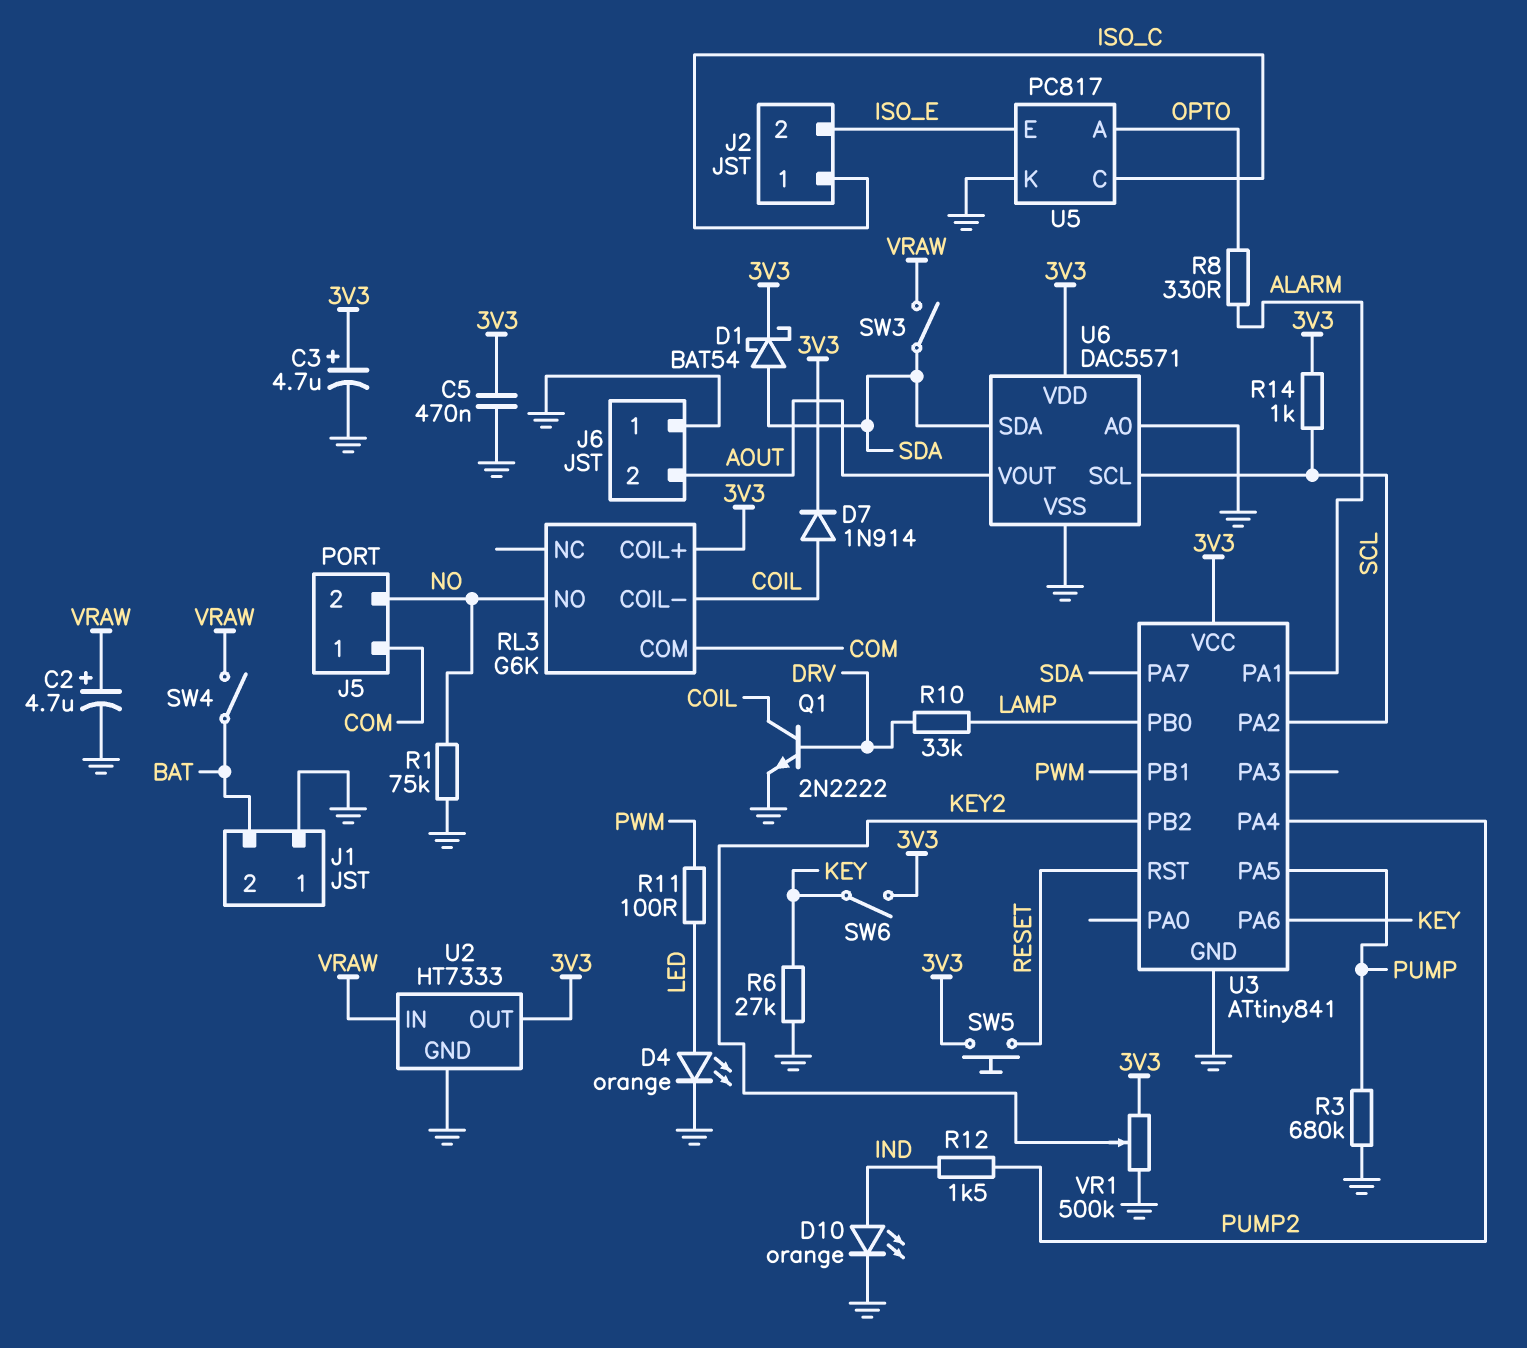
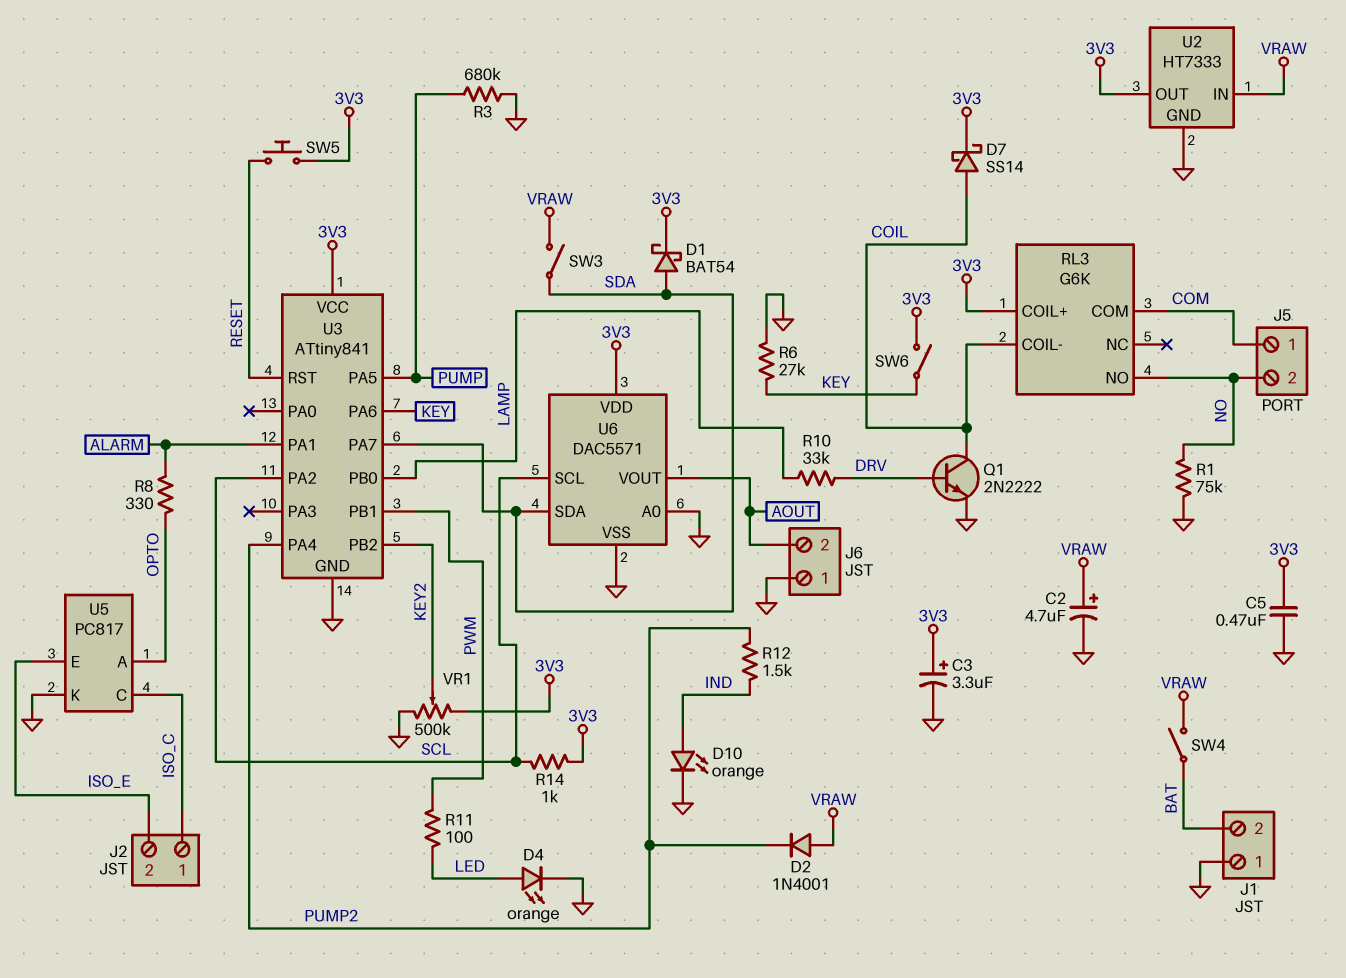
C3: 4.7uF (plus 3V3, minus GND) -> 3.3uF (plus 3V3, minus GND)
D2: none -> diode 1N4001 (A VRAW, K PUMP2)
D7: diode 1N914 (A COIL, K 3V3) -> schottky SS14 (A COIL, K 3V3)

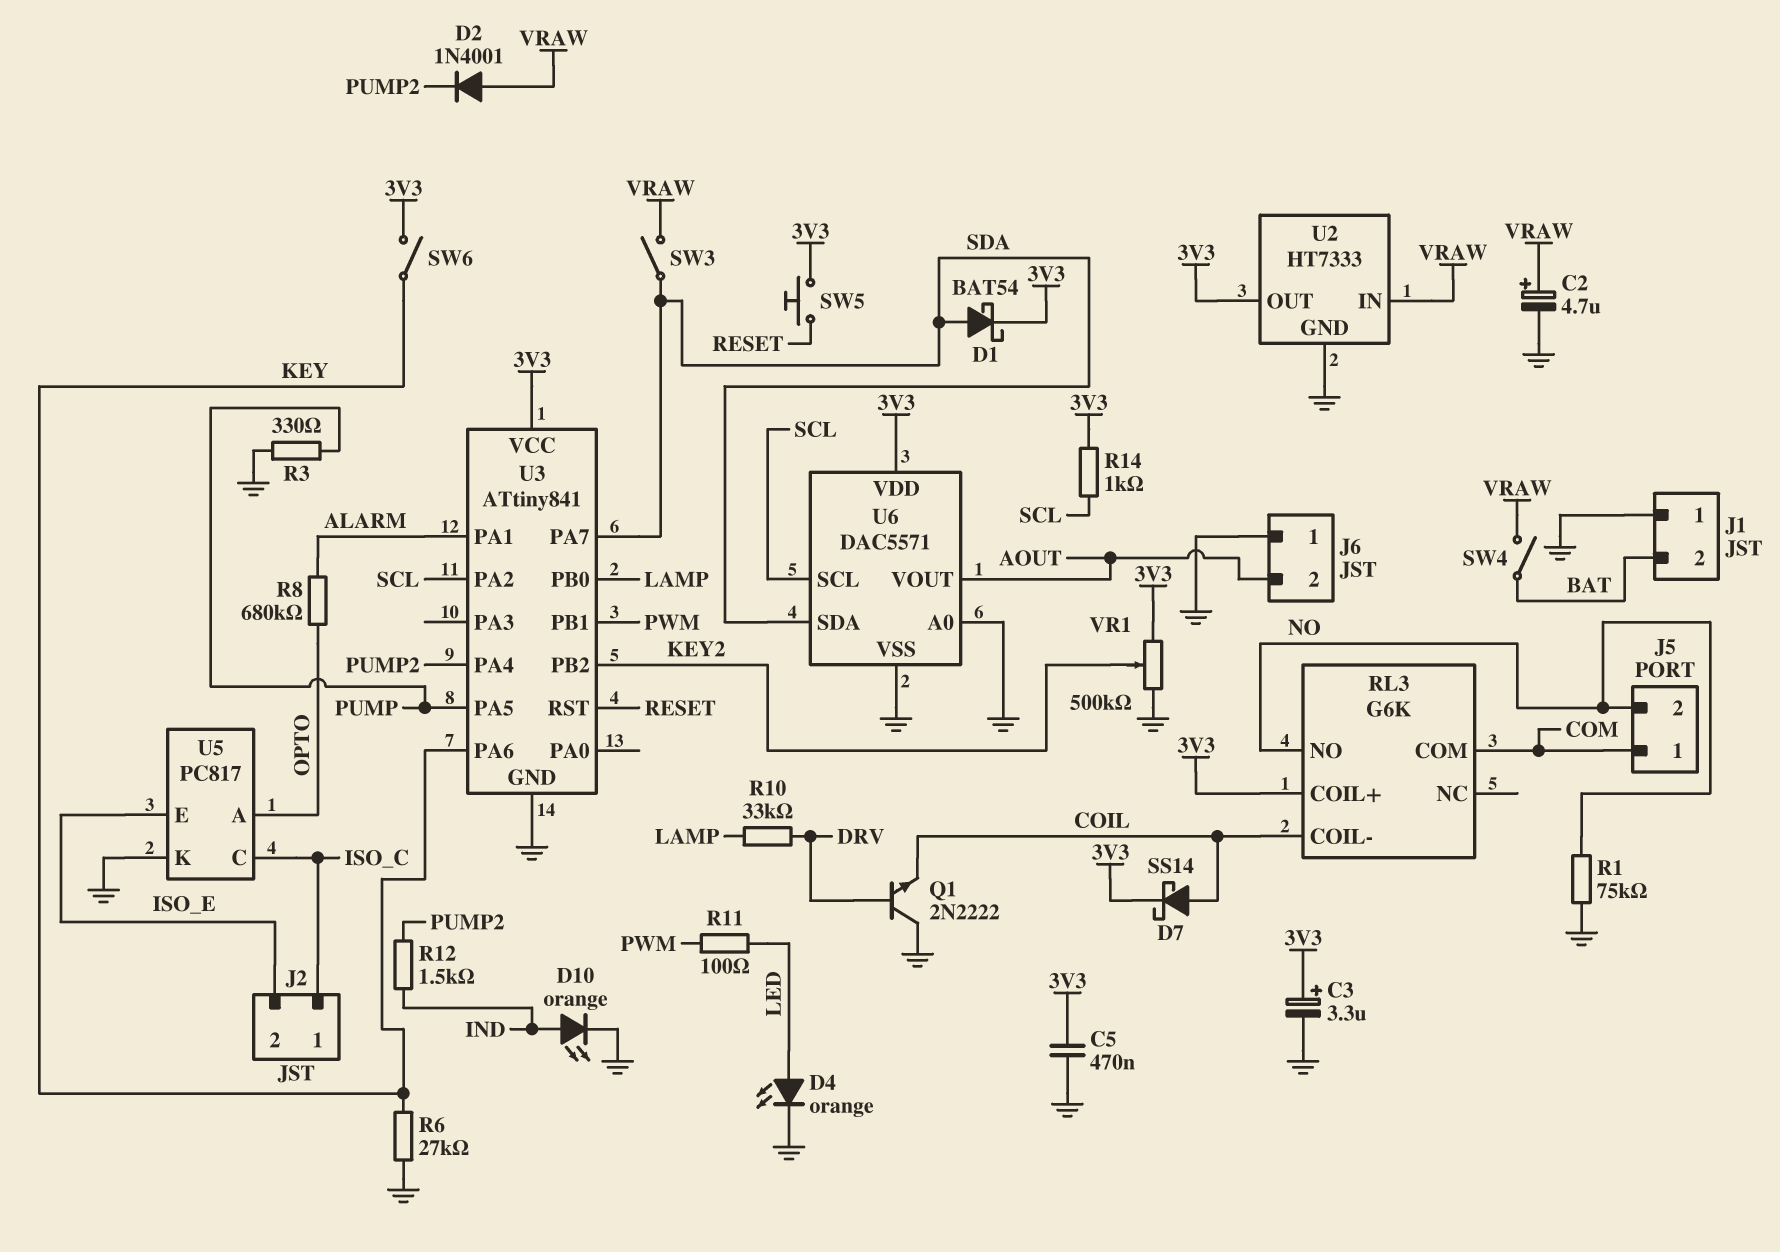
Q1: NPN 2N2222 (B DRV, C COIL, E GND) -> NPN 2N2222 (B DRV, C GND, E COIL)
R3: 680k (GND, PUMP) -> 330 (GND, PUMP)
R8: 330 (ALARM, OPTO) -> 680k (ALARM, OPTO)

